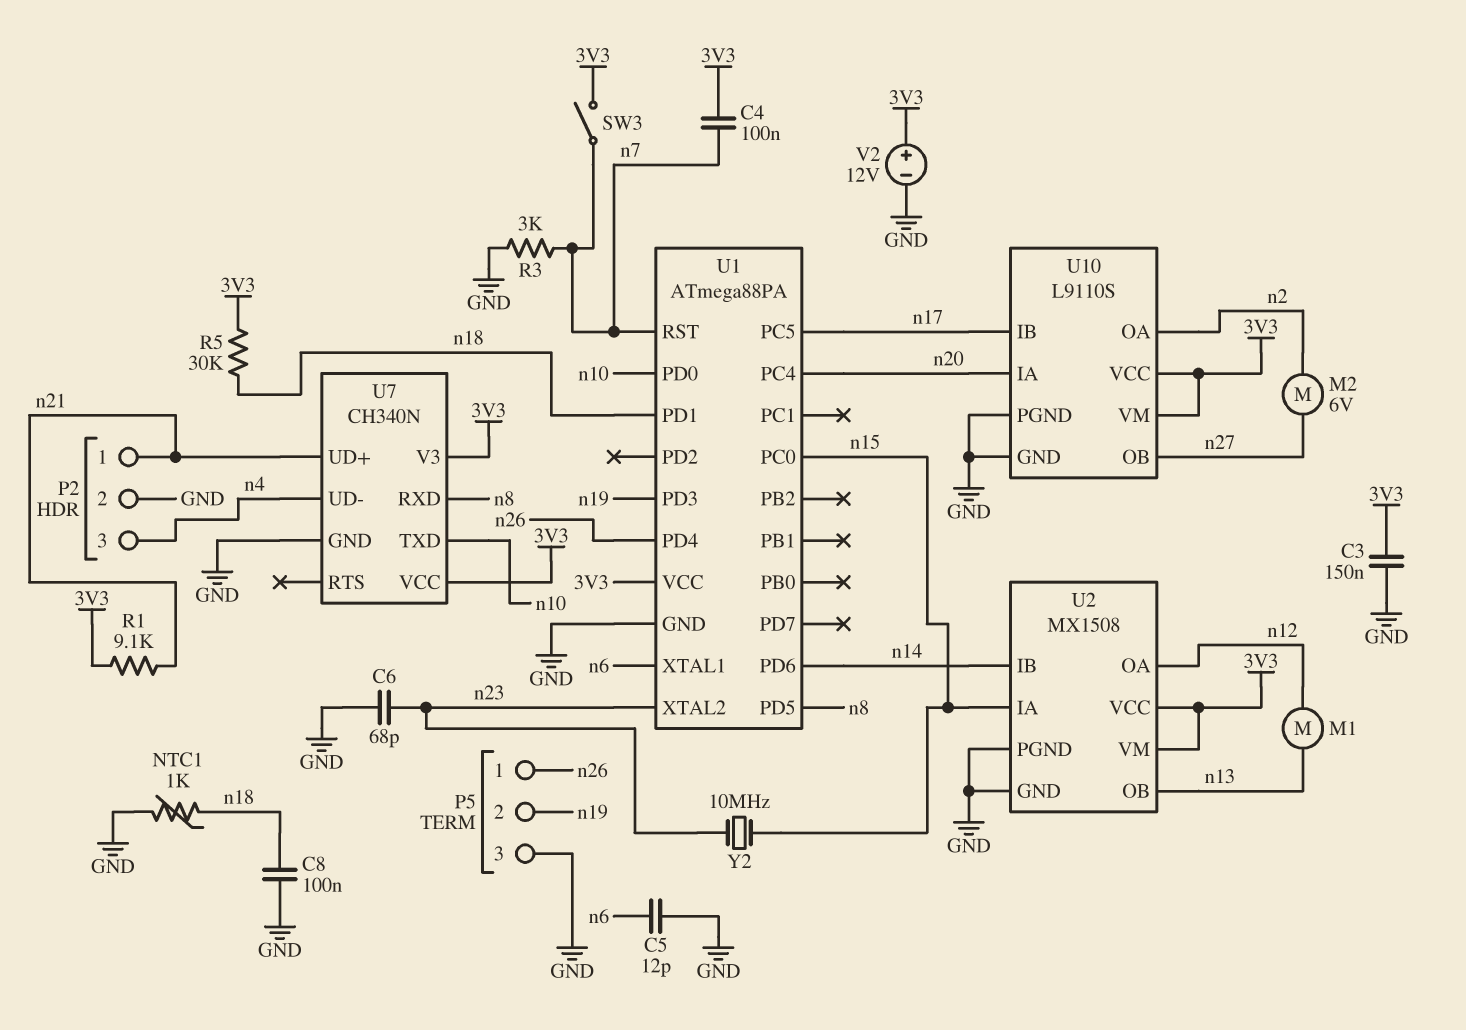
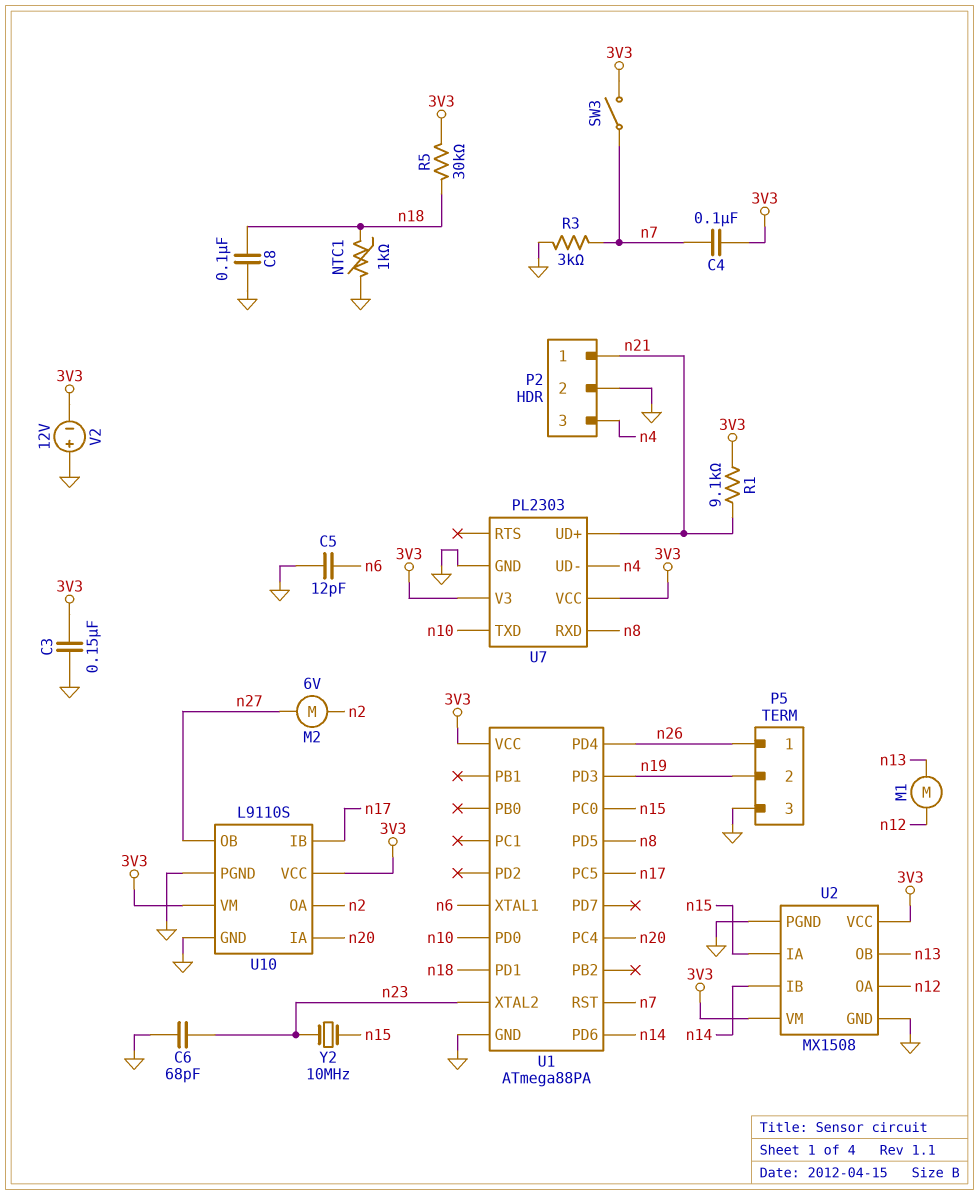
U7: CH340N -> PL2303
V2: 12V (plus 3V3, minus GND) -> 12V (plus GND, minus 3V3)

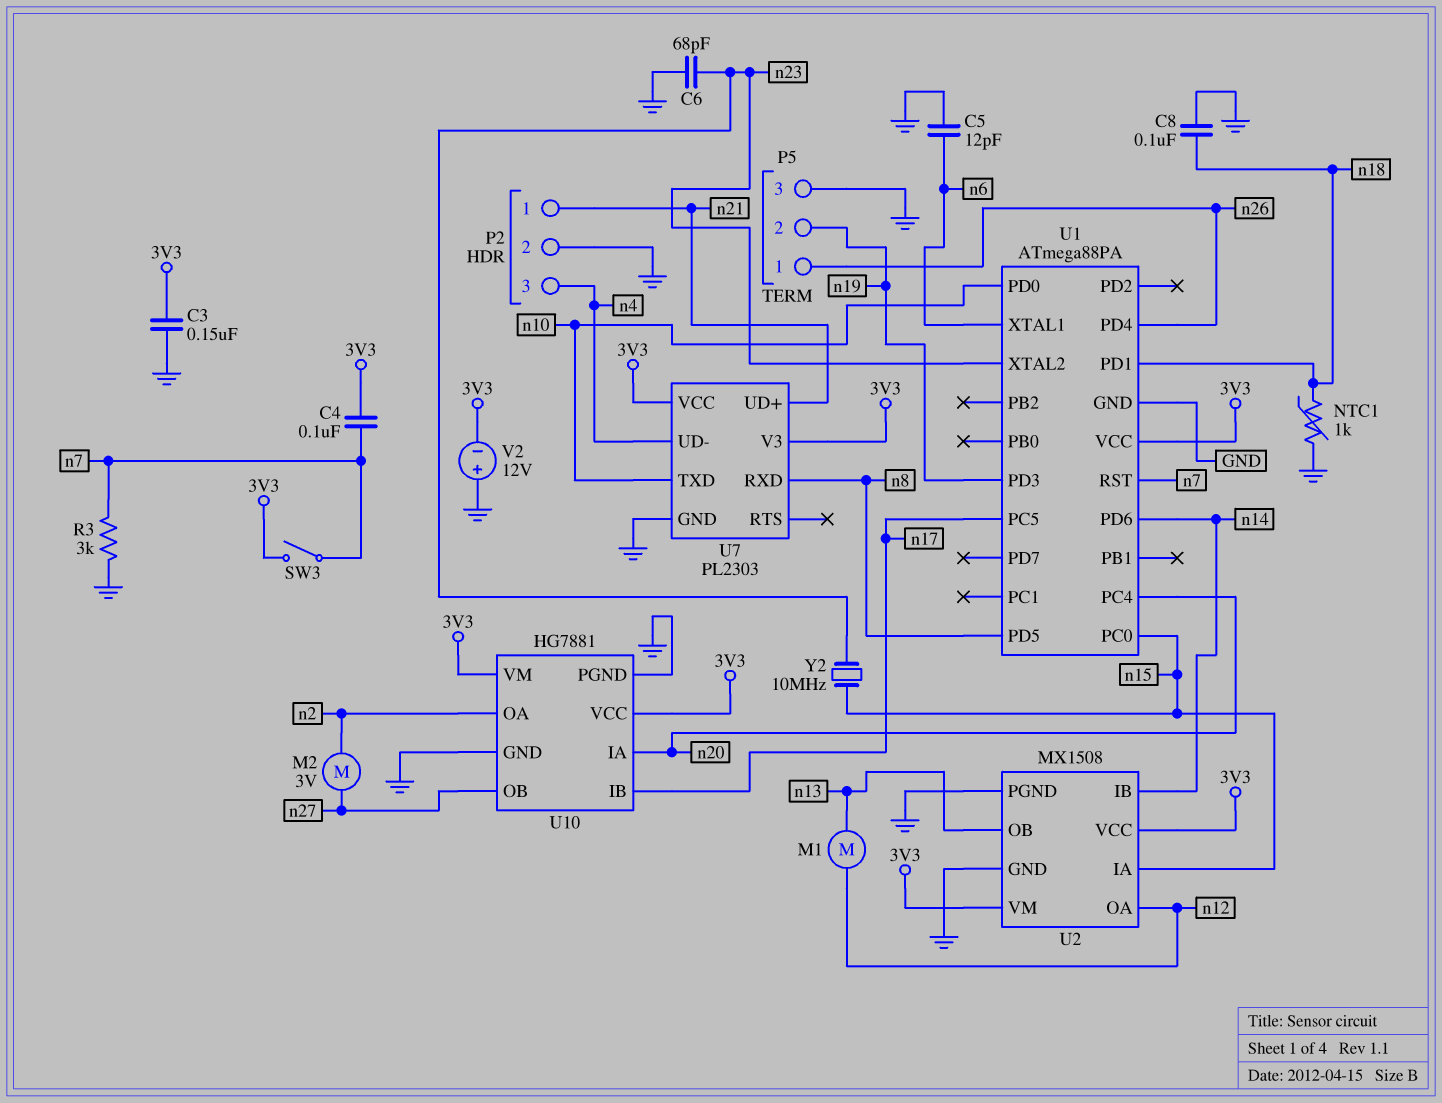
M2: motor 6V (n2, n27) -> motor 3V (n2, n27)
R1: 9.1k (3V3, n21) -> none
R5: 30k (3V3, n18) -> none
U10: L9110S -> HG7881

